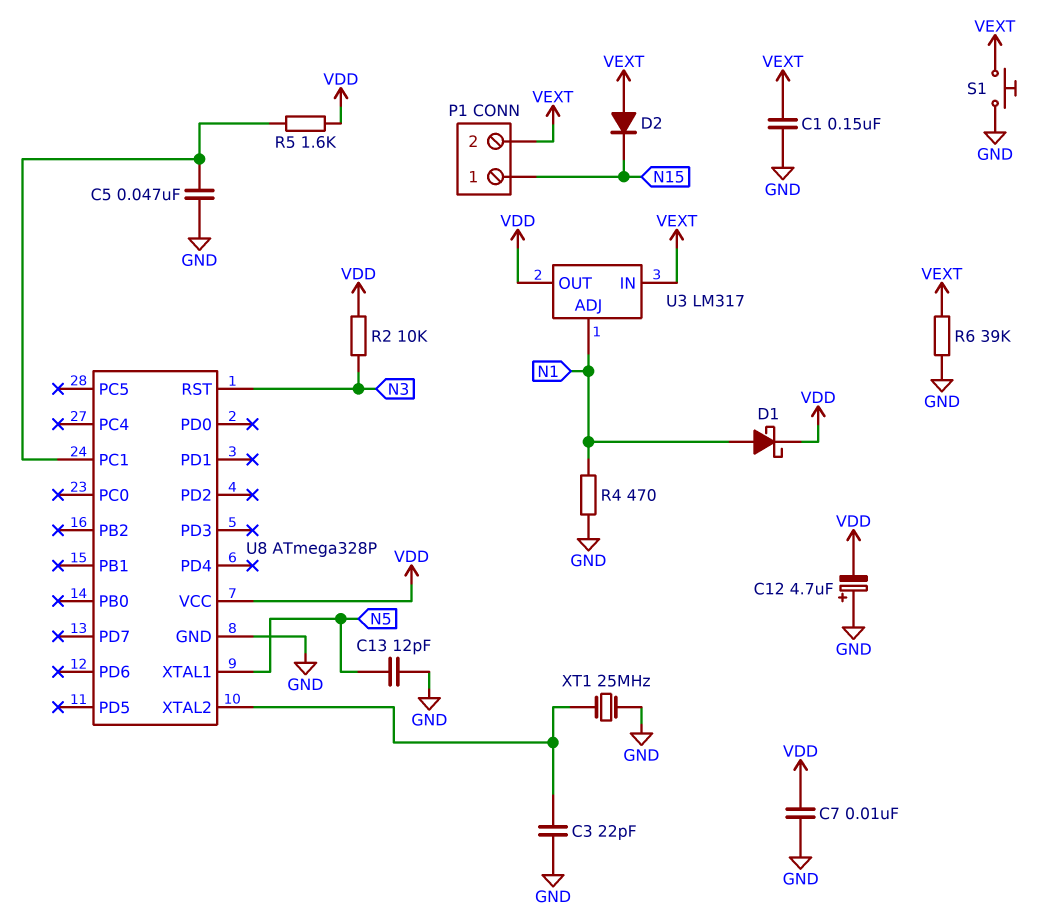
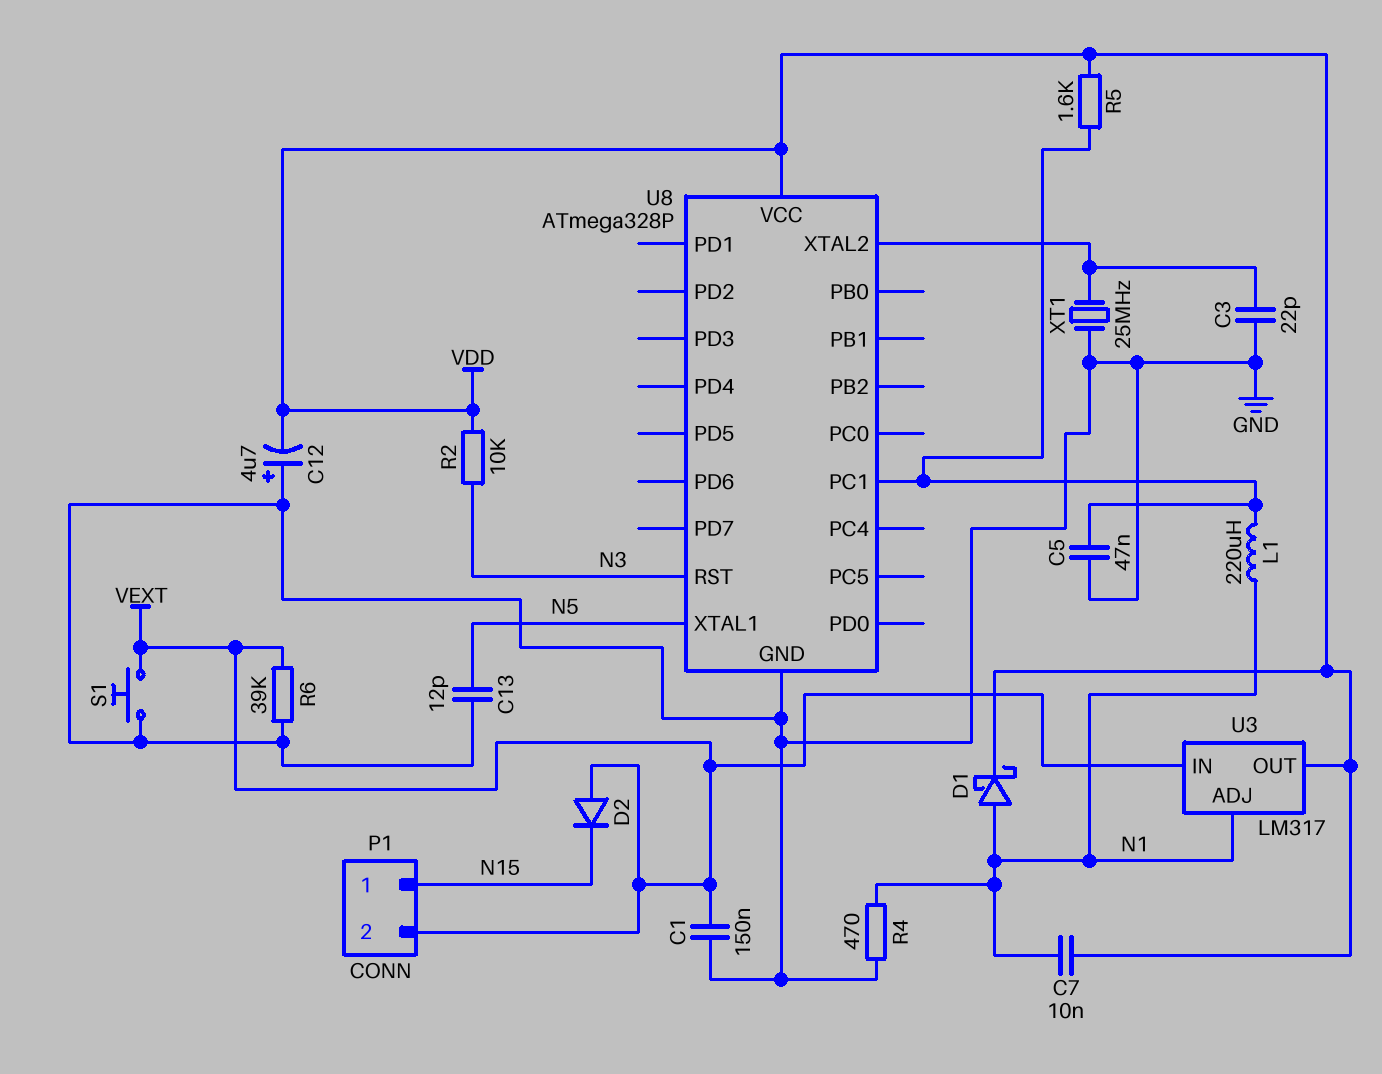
C7: 10nF (GND, VDD) -> 10nF (N1, VDD)
L1: none -> 220uH (N1, U8/PC1)

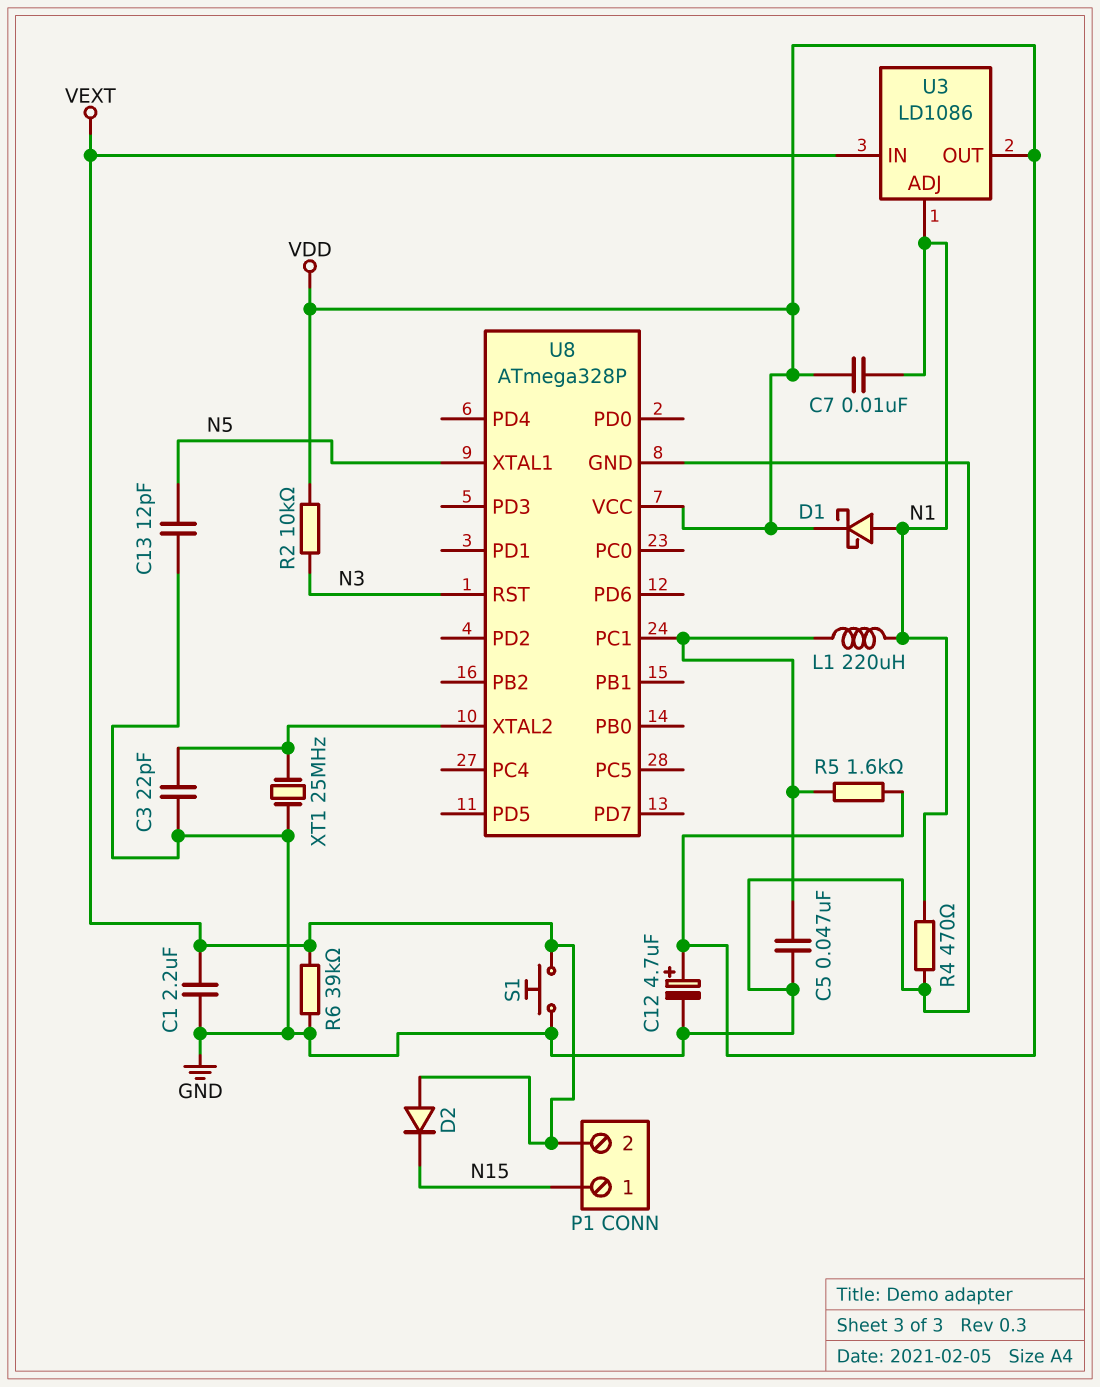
C1: 150nF (GND, VEXT) -> 2.2uF (GND, VEXT)
C12: 4.7uF (plus GND, minus VDD) -> 4.7uF (plus VDD, minus GND)
U3: LM317 -> LD1086

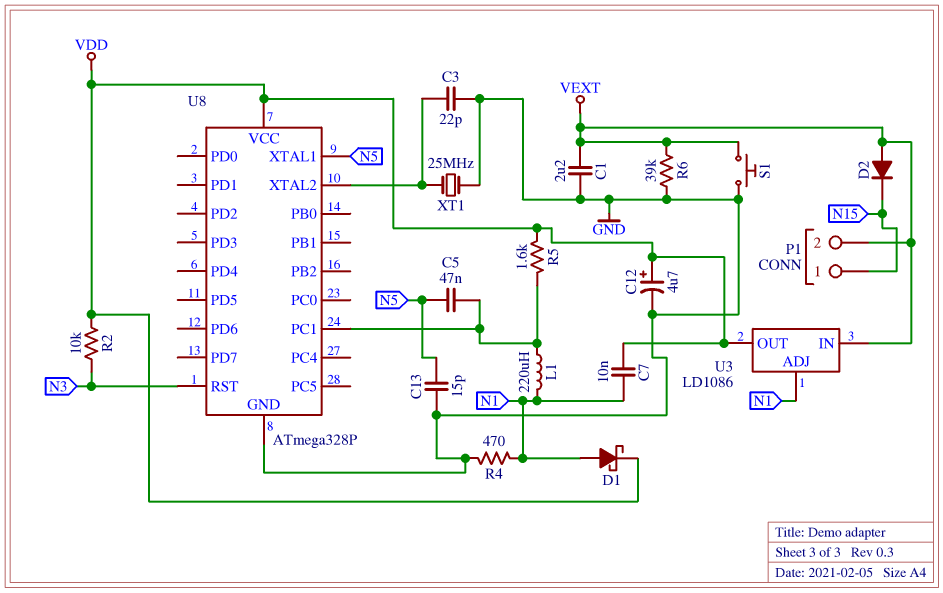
C5: 47nF (GND, U8/PC1) -> 47nF (N5, U8/PC1)
C13: 12pF (GND, N5) -> 15pF (GND, N5)

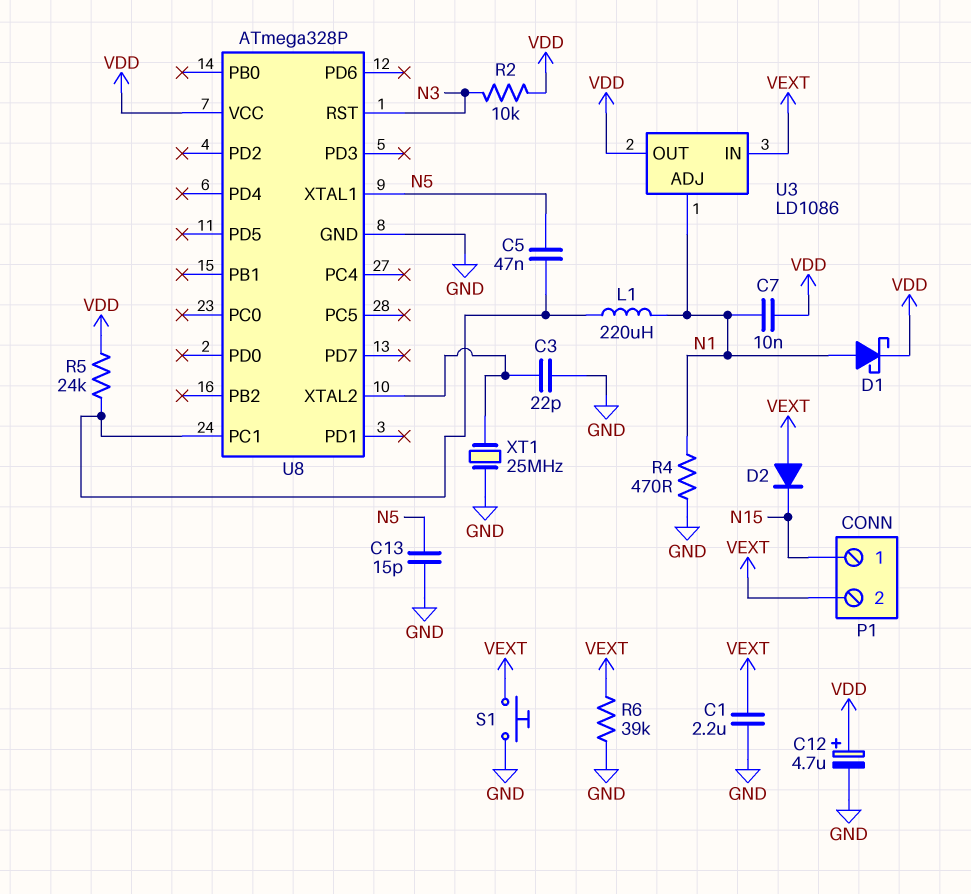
R5: 1.6k (U8/PC1, VDD) -> 24k (U8/PC1, VDD)

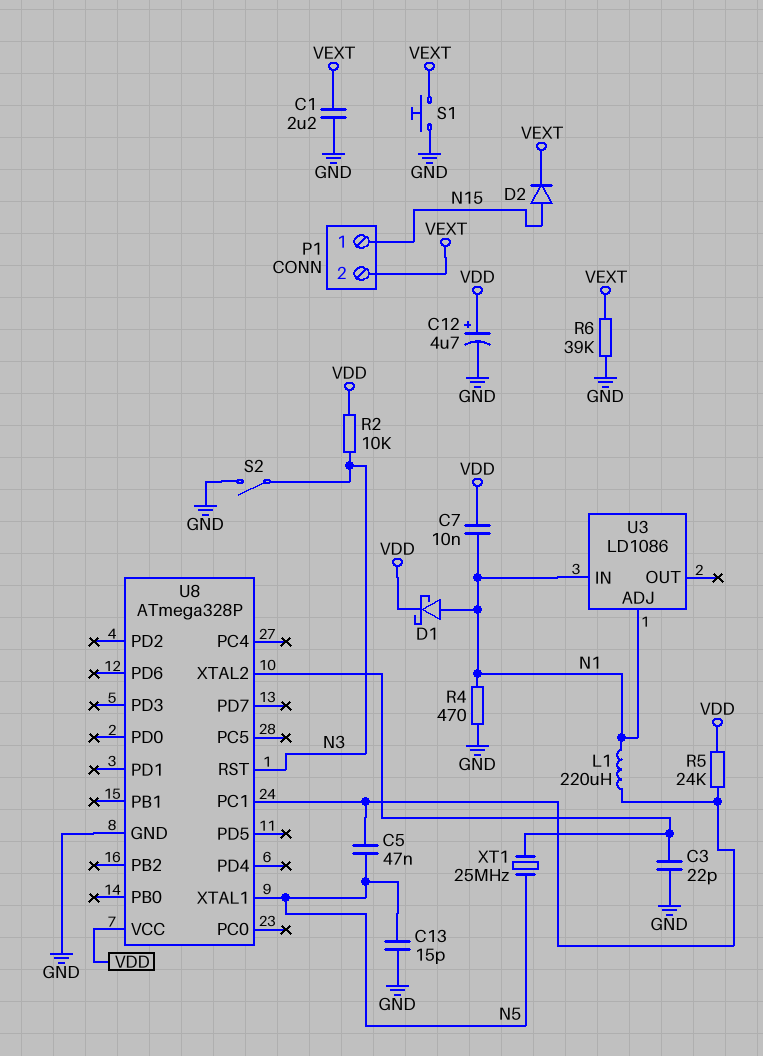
D2: diode (A VEXT, K N15) -> diode (A N15, K VEXT)
S2: none -> switch (GND, N3)
U3 pin IN: VEXT -> N1
U3 pin OUT: VDD -> none
XT1: 25MHz (GND, U8/XTAL2) -> 25MHz (N5, U8/XTAL2)

